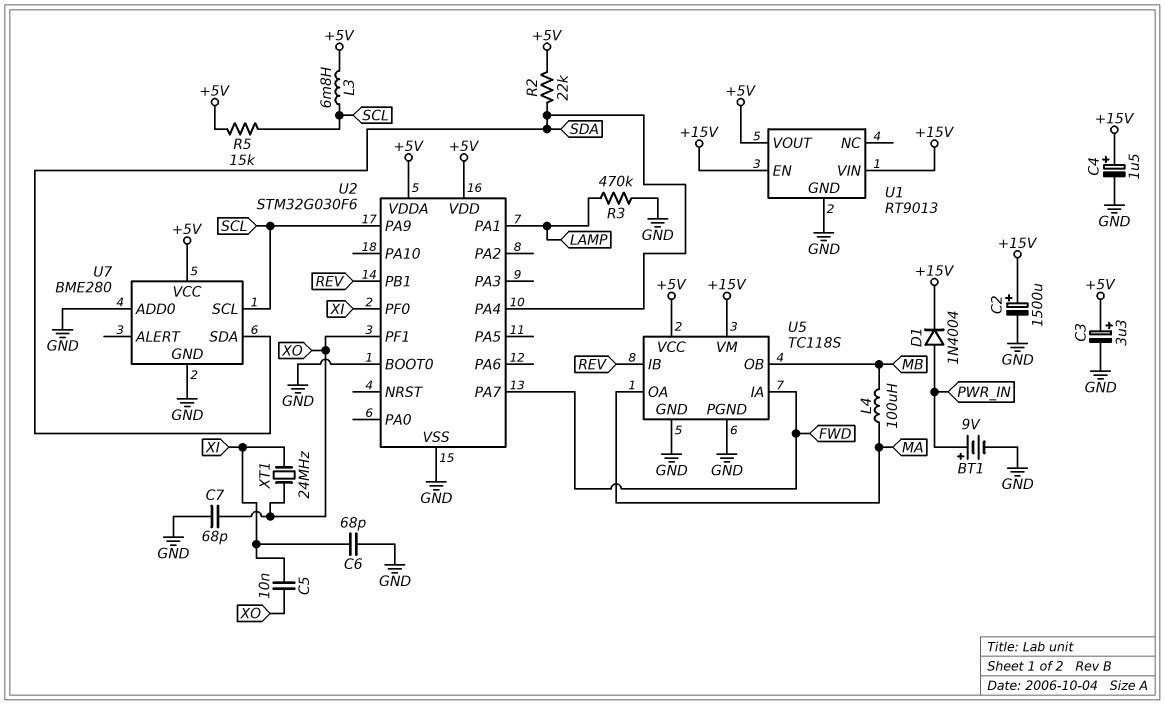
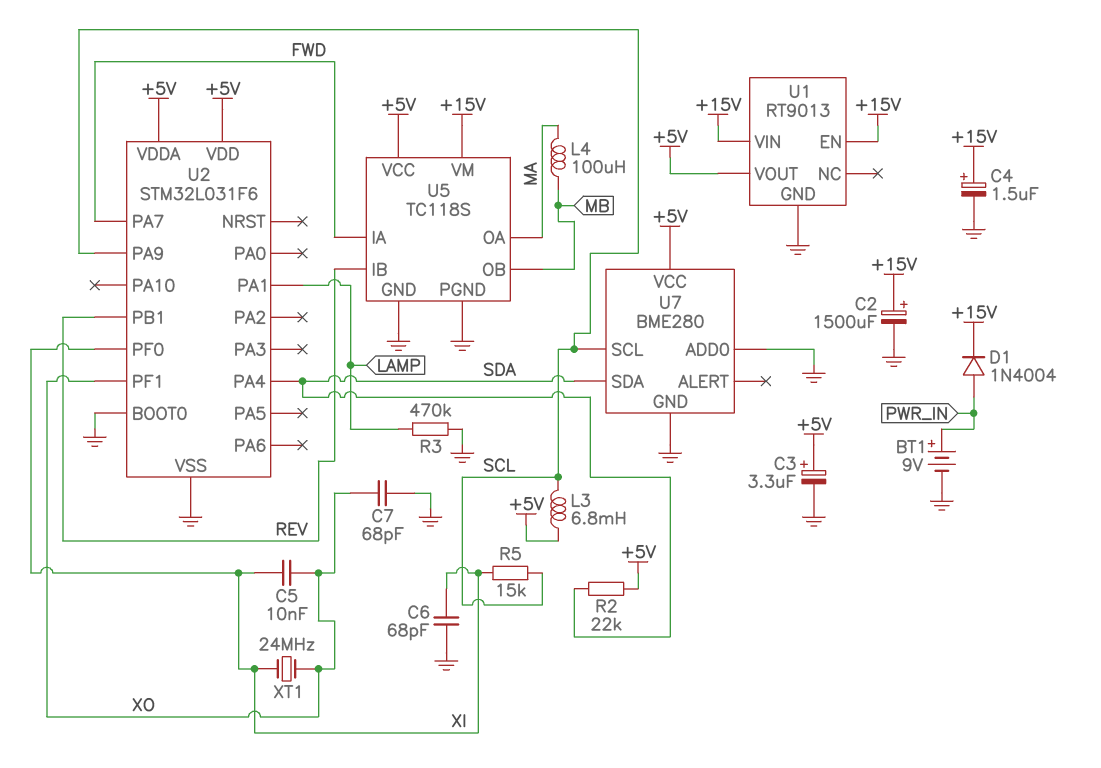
R5: 15k (+5V, SCL) -> 15k (SCL, XI)
U2: STM32G030F6 -> STM32L031F6

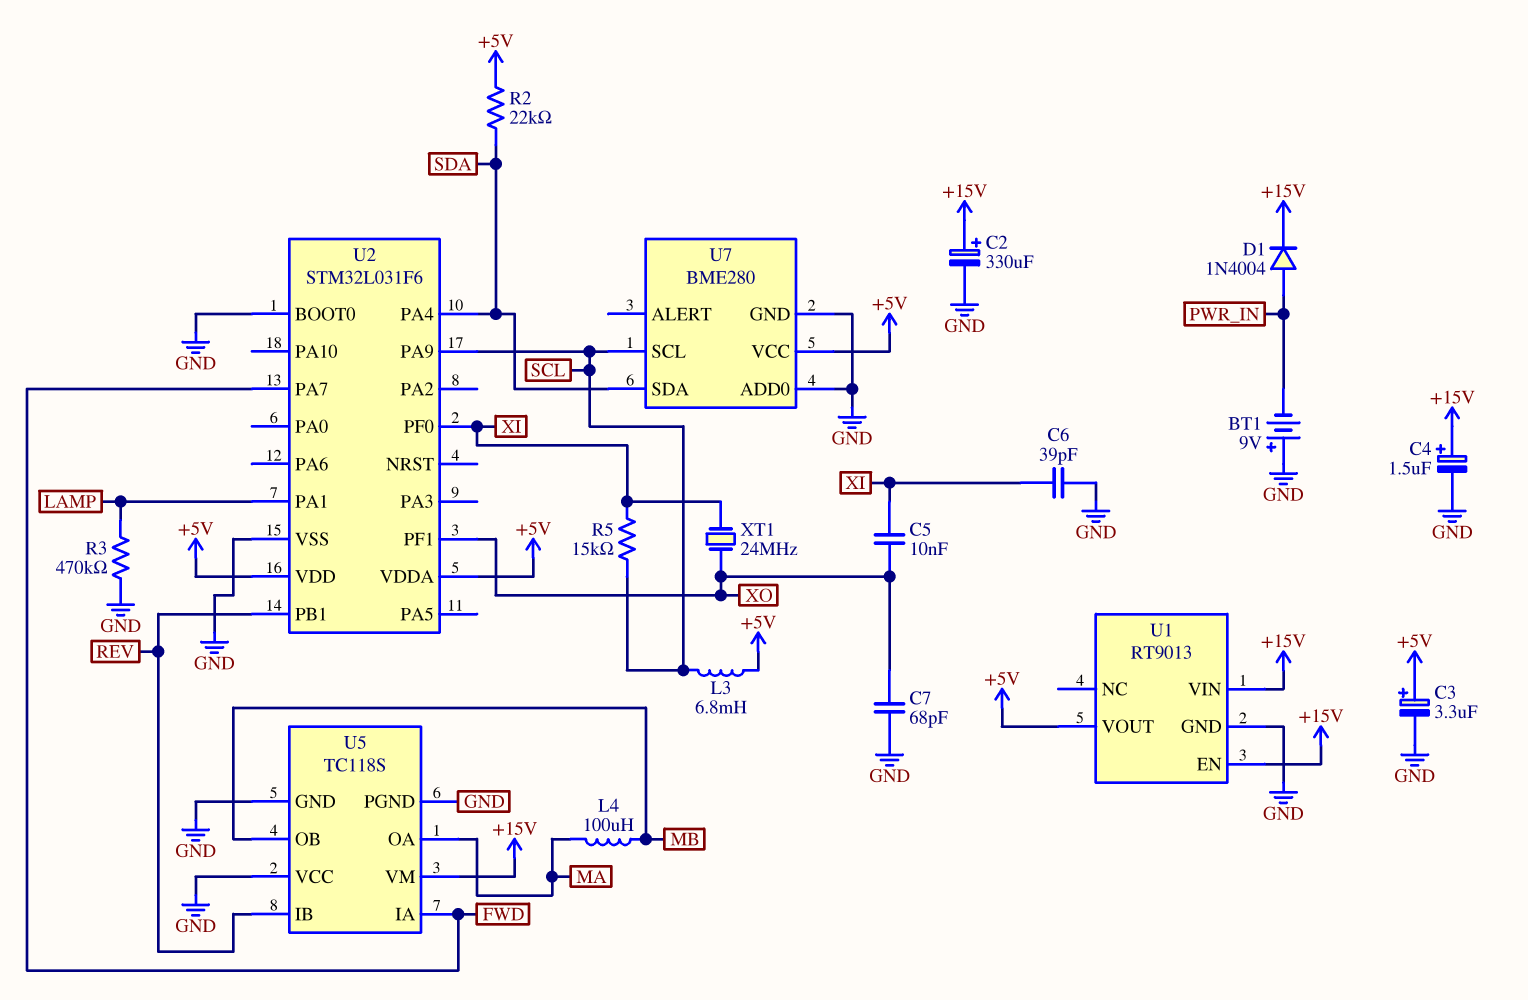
BT1: 9V (plus PWR_IN, minus GND) -> 9V (plus GND, minus PWR_IN)
C2: 1500uF (plus +15V, minus GND) -> 330uF (plus +15V, minus GND)
C6: 68pF (GND, XI) -> 39pF (GND, XI)
U5 pin VCC: +5V -> GND

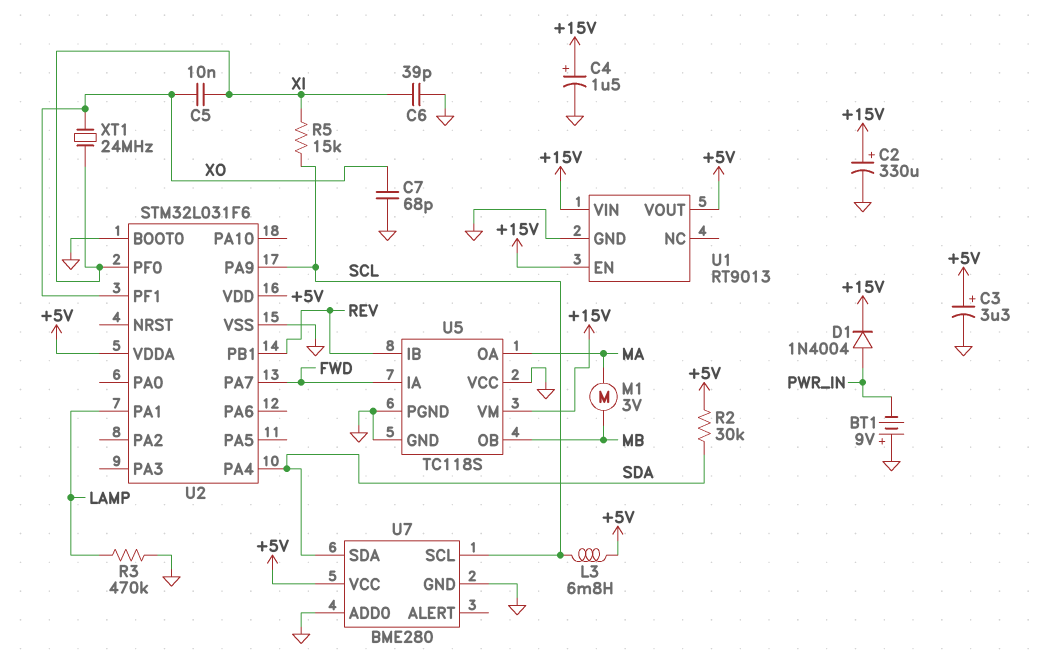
L4: 100uH (MA, MB) -> none
M1: none -> motor 3V (MA, MB)
R2: 22k (+5V, SDA) -> 30k (+5V, SDA)

